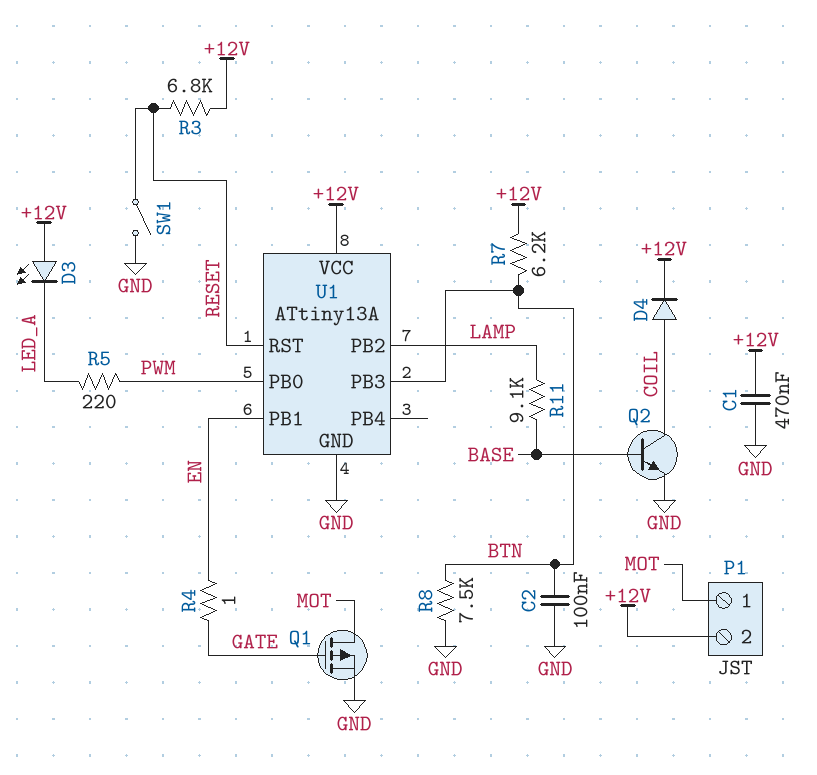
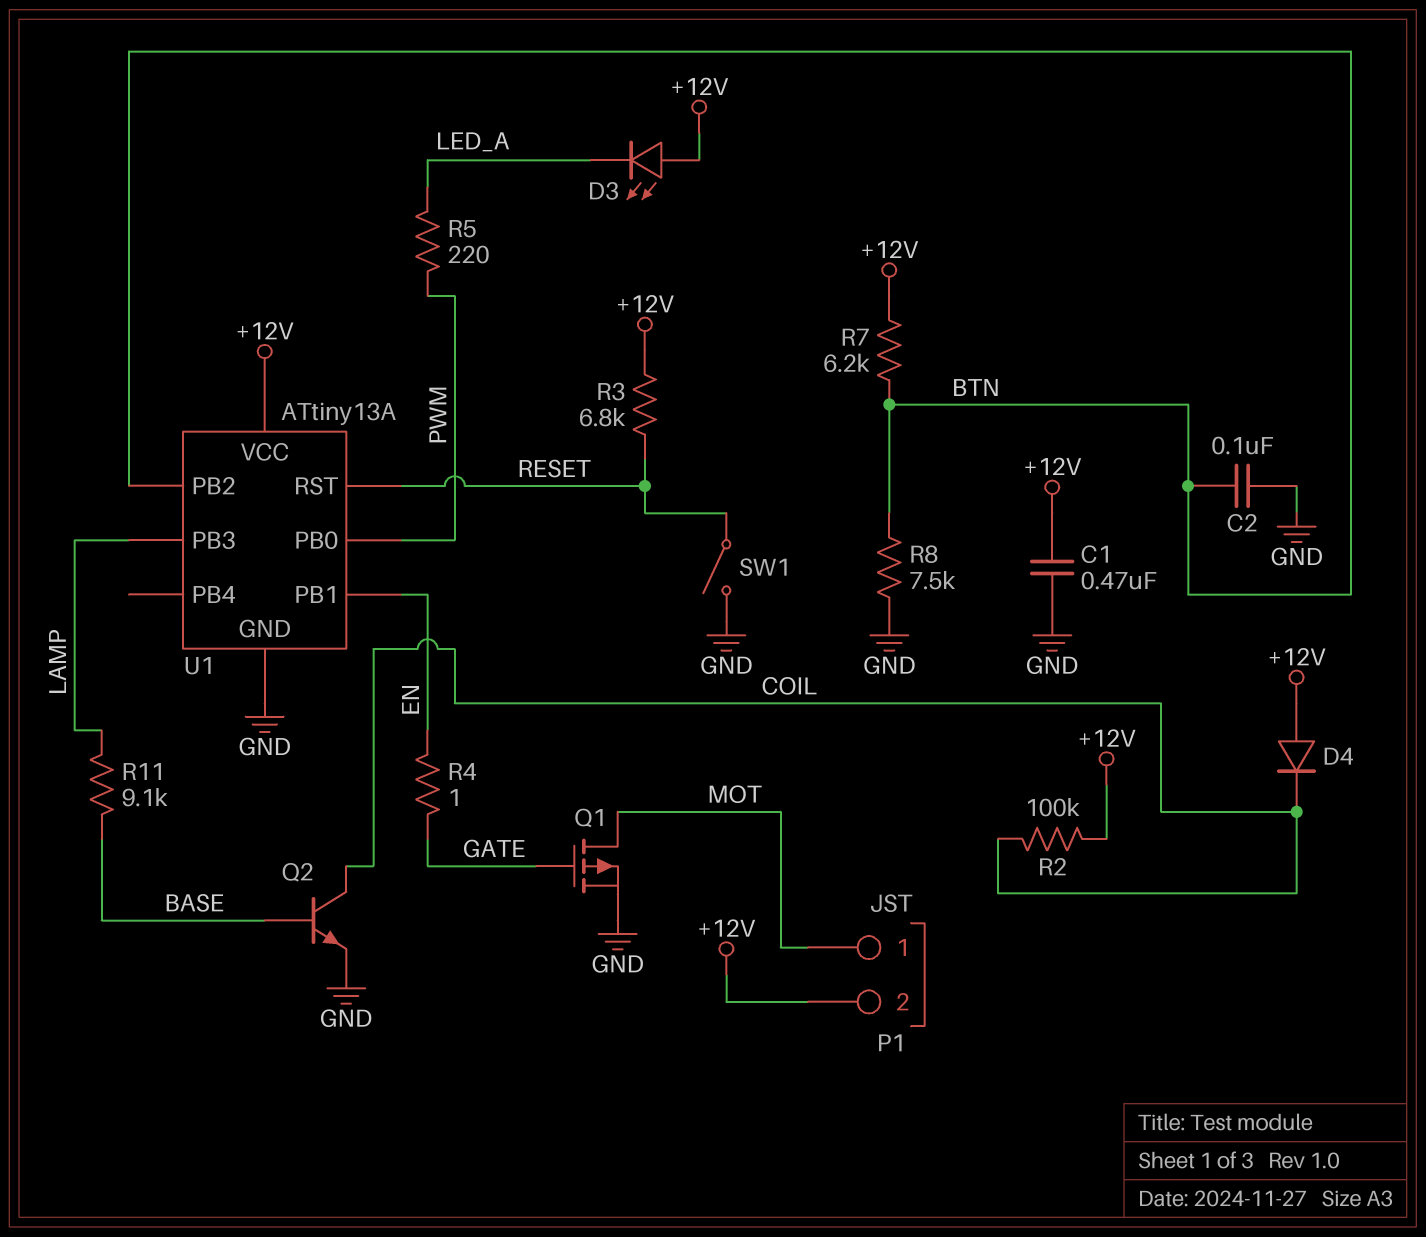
D4: diode (A COIL, K +12V) -> diode (A +12V, K COIL)
R2: none -> 100k (+12V, COIL)
U1 pin PB2: LAMP -> BTN
U1 pin PB3: BTN -> LAMP

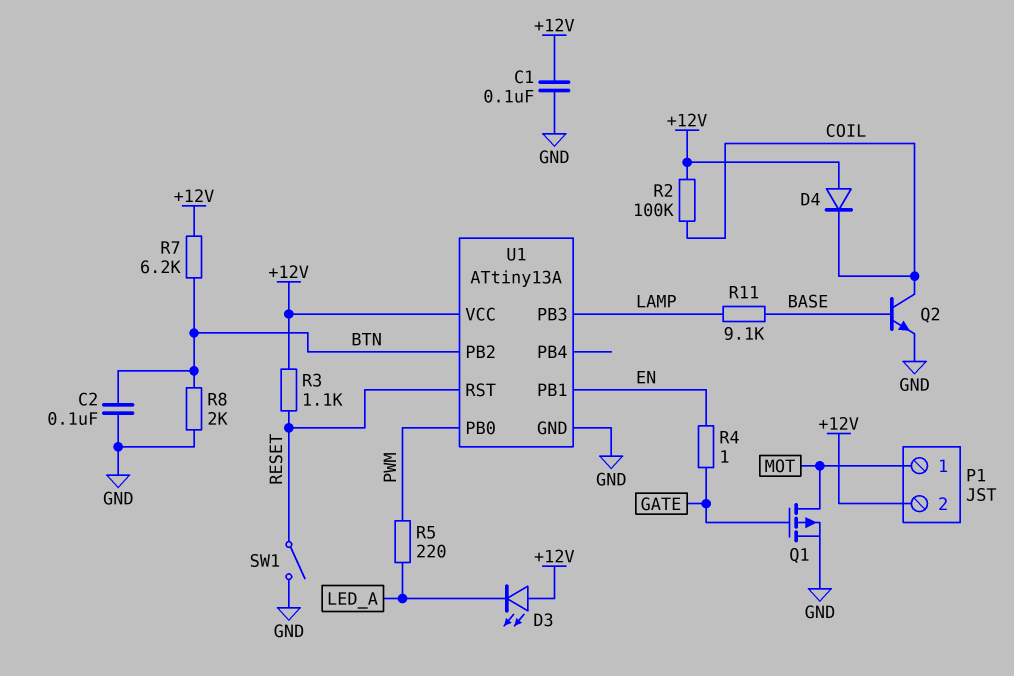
C1: 470nF (+12V, GND) -> 100nF (+12V, GND)
R3: 6.8k (+12V, RESET) -> 1.1k (+12V, RESET)
R8: 7.5k (BTN, GND) -> 2k (BTN, GND)

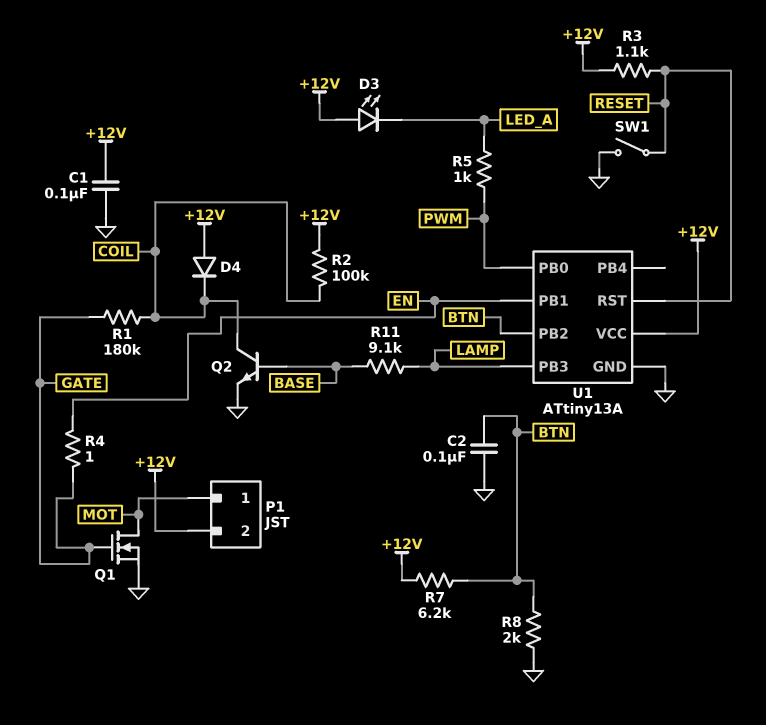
Q1: PMOS (G GATE, D MOT, S GND) -> NMOS (G GATE, D MOT, S GND)
R1: none -> 180k (COIL, GATE)
R5: 220 (LED_A, PWM) -> 1k (LED_A, PWM)

